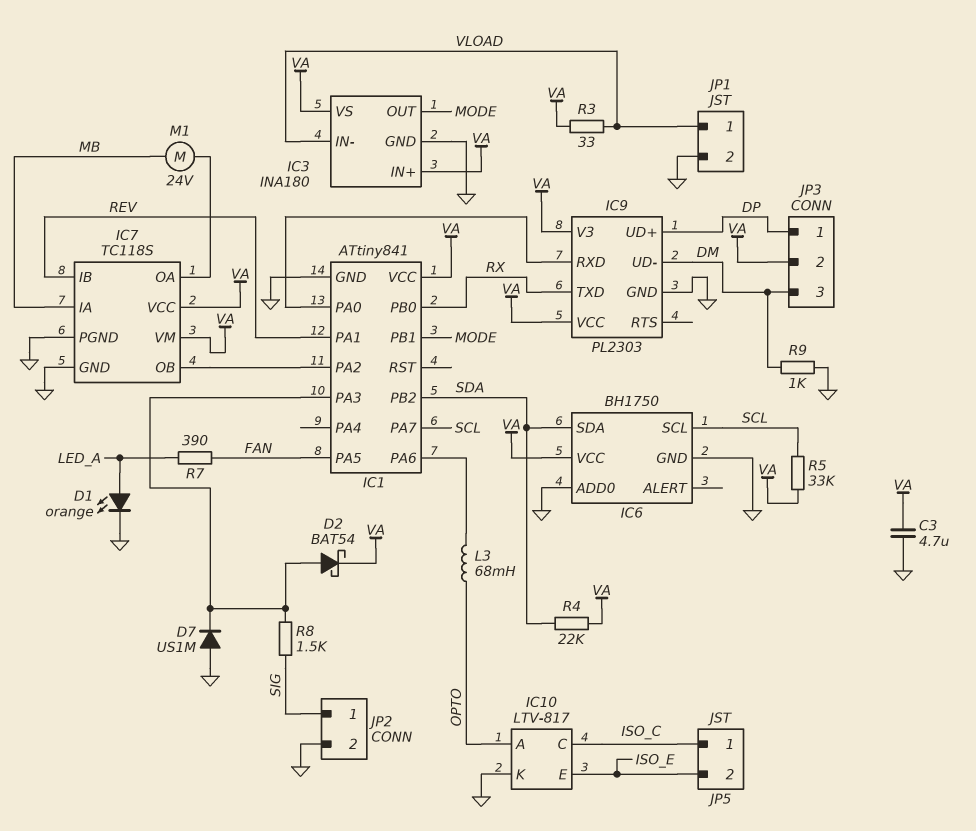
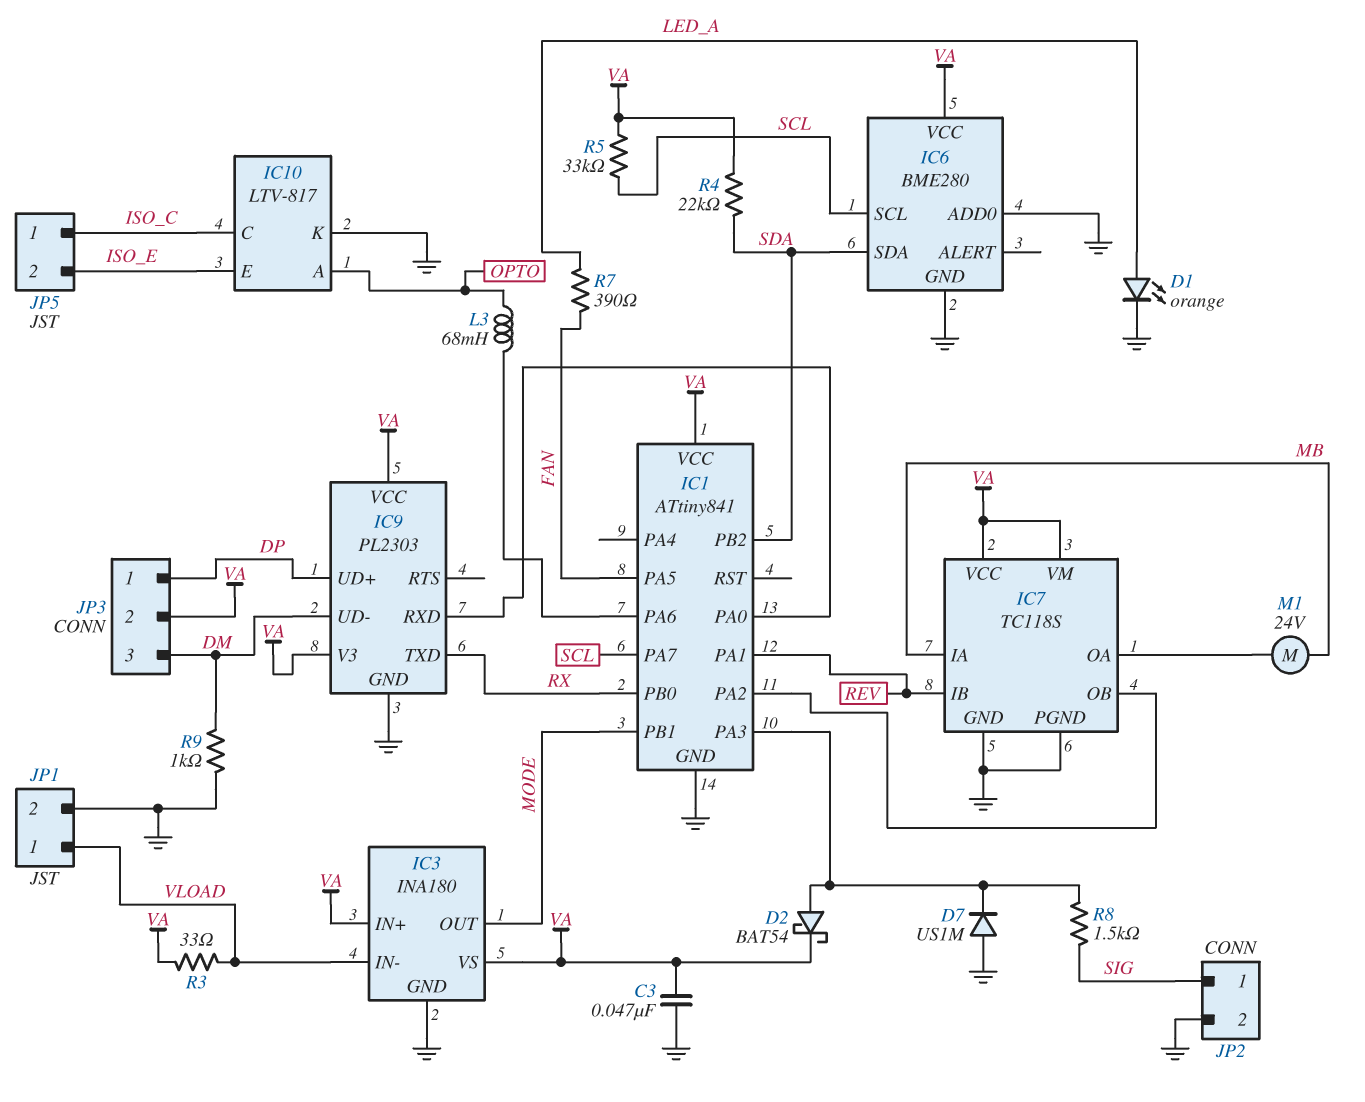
C3: 4.7uF (GND, VA) -> 47nF (GND, VA)
IC6: BH1750 -> BME280

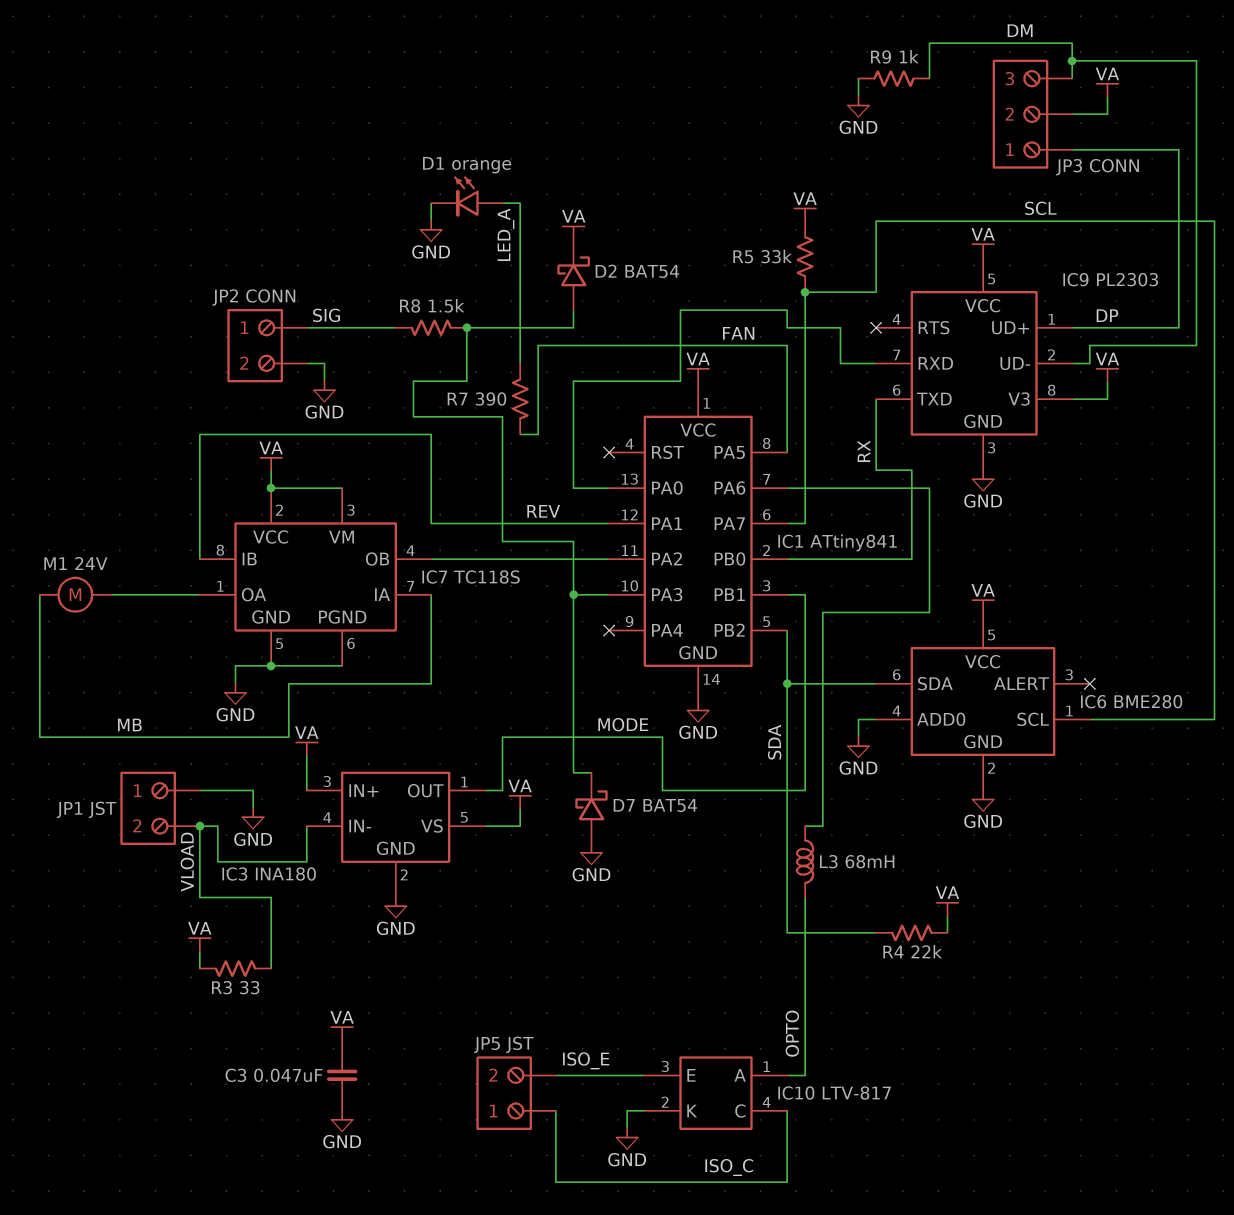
D7: diode US1M (A GND, K IC1/PA3) -> schottky BAT54 (A GND, K IC1/PA3)
JP1 pin 1: VLOAD -> GND
JP1 pin 2: GND -> VLOAD

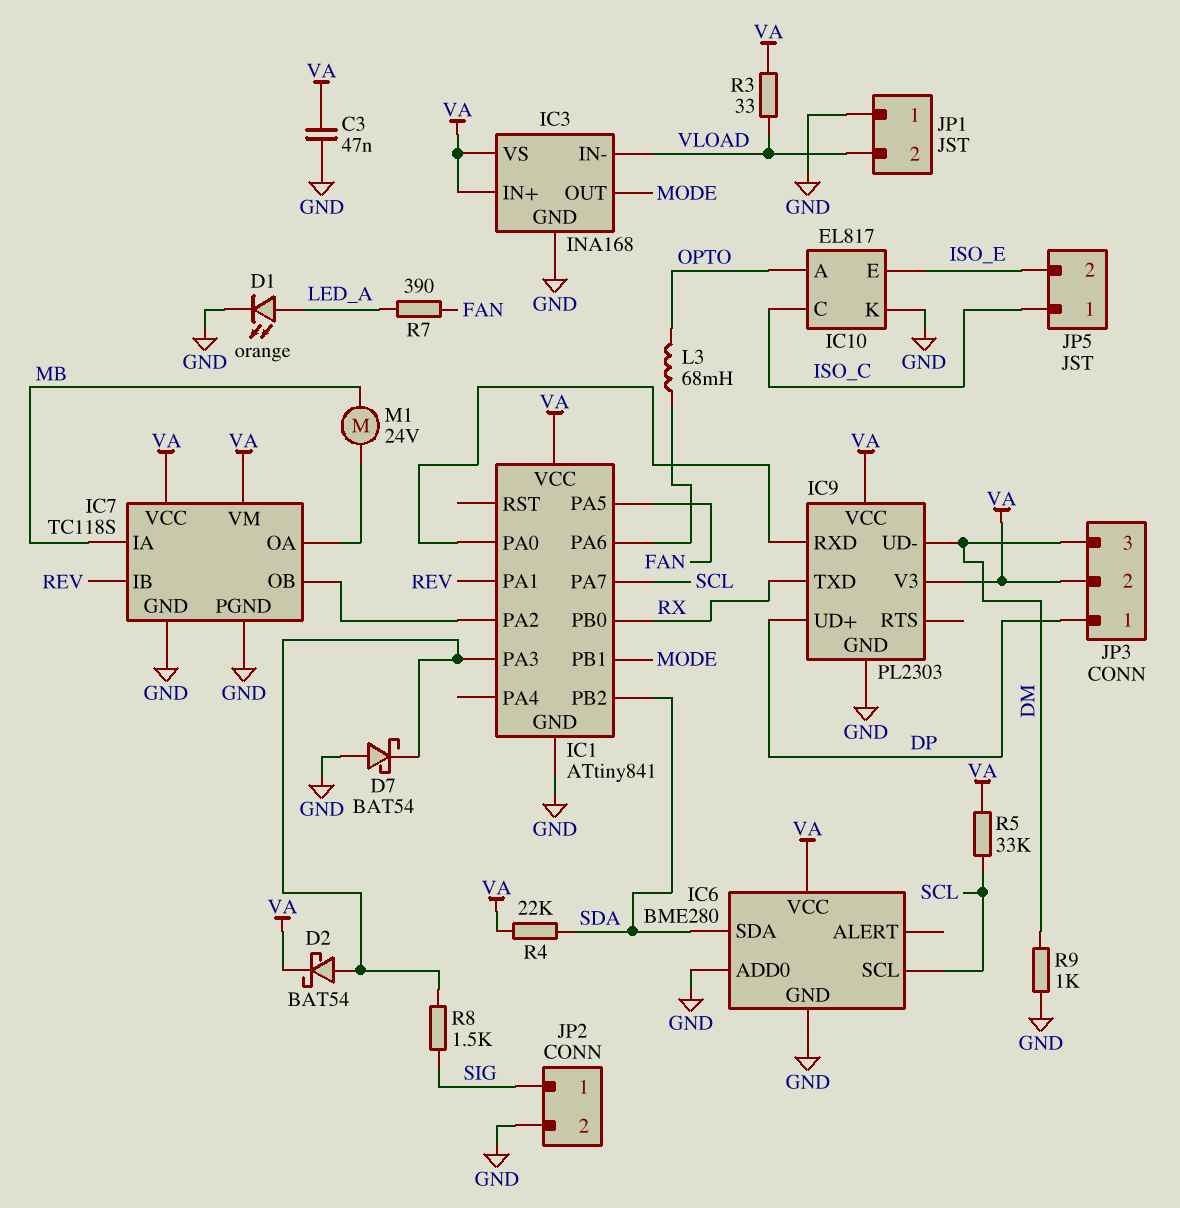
IC3: INA180 -> INA168
IC10: LTV-817 -> EL817

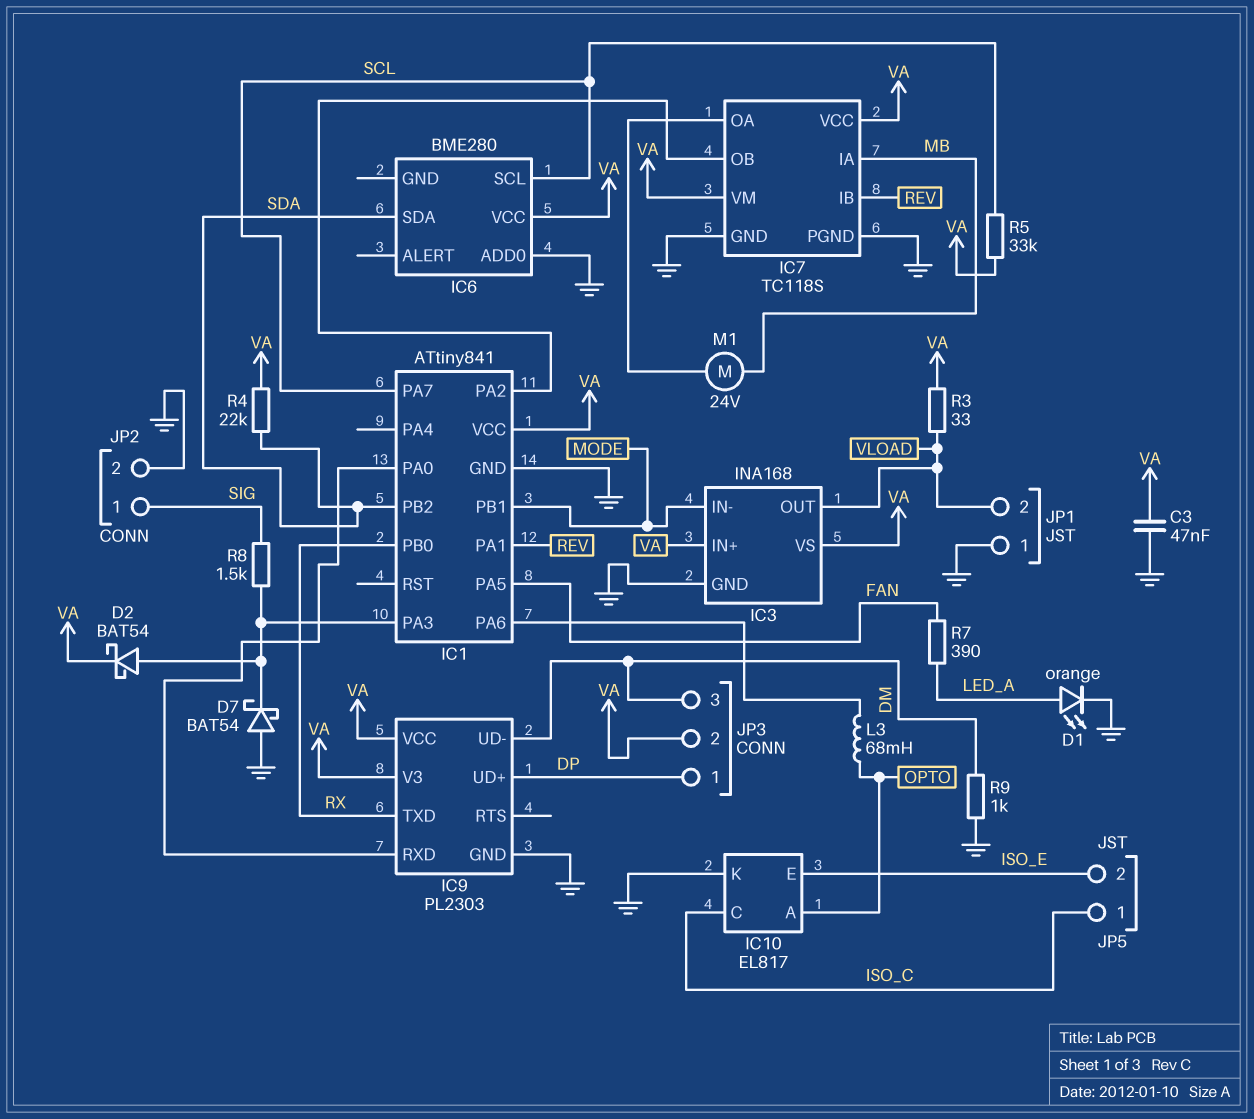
IC3 pin IN-: VLOAD -> MODE
IC3 pin OUT: MODE -> VLOAD
IC6 pin GND: GND -> none

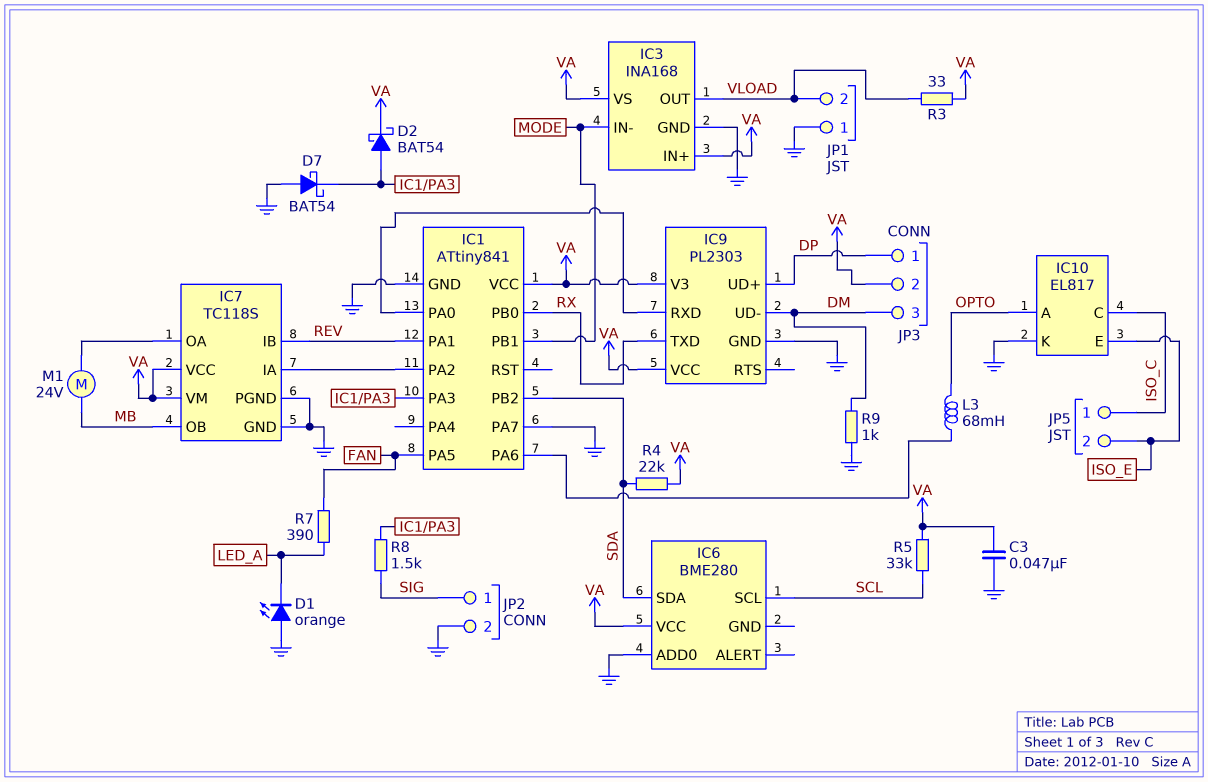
D1: LED orange (A LED_A, K GND) -> LED orange (A GND, K LED_A)
IC1 pin PA7: SCL -> GND
IC7 pin IA: MB -> IC1/PA2
IC7 pin OB: IC1/PA2 -> MB

